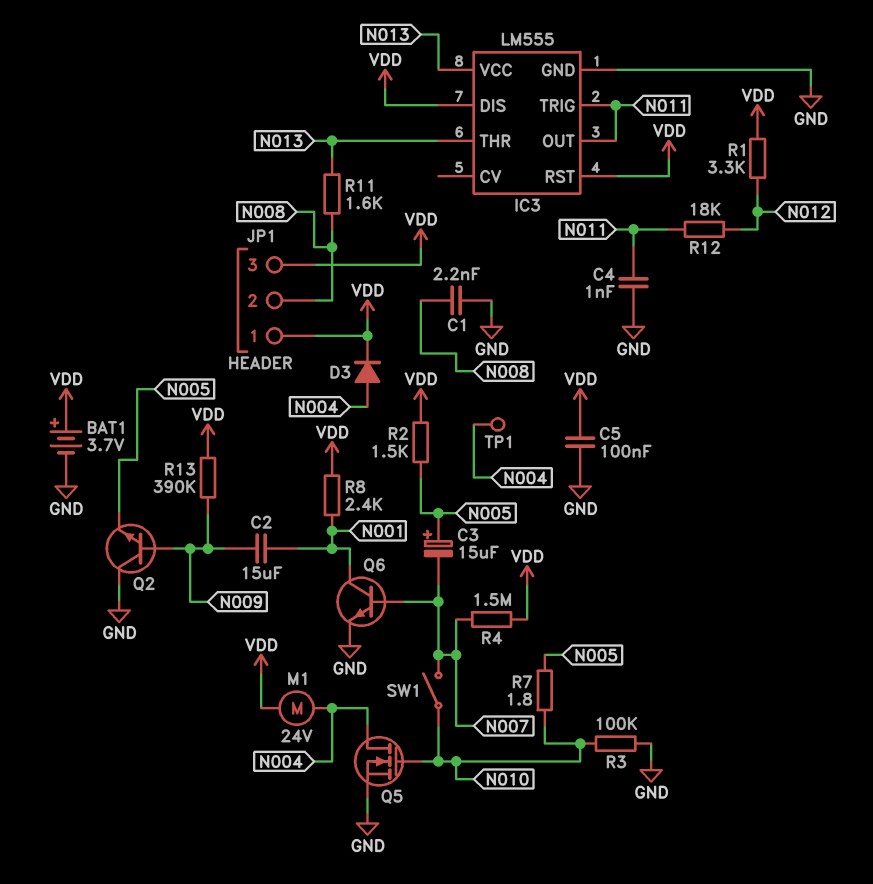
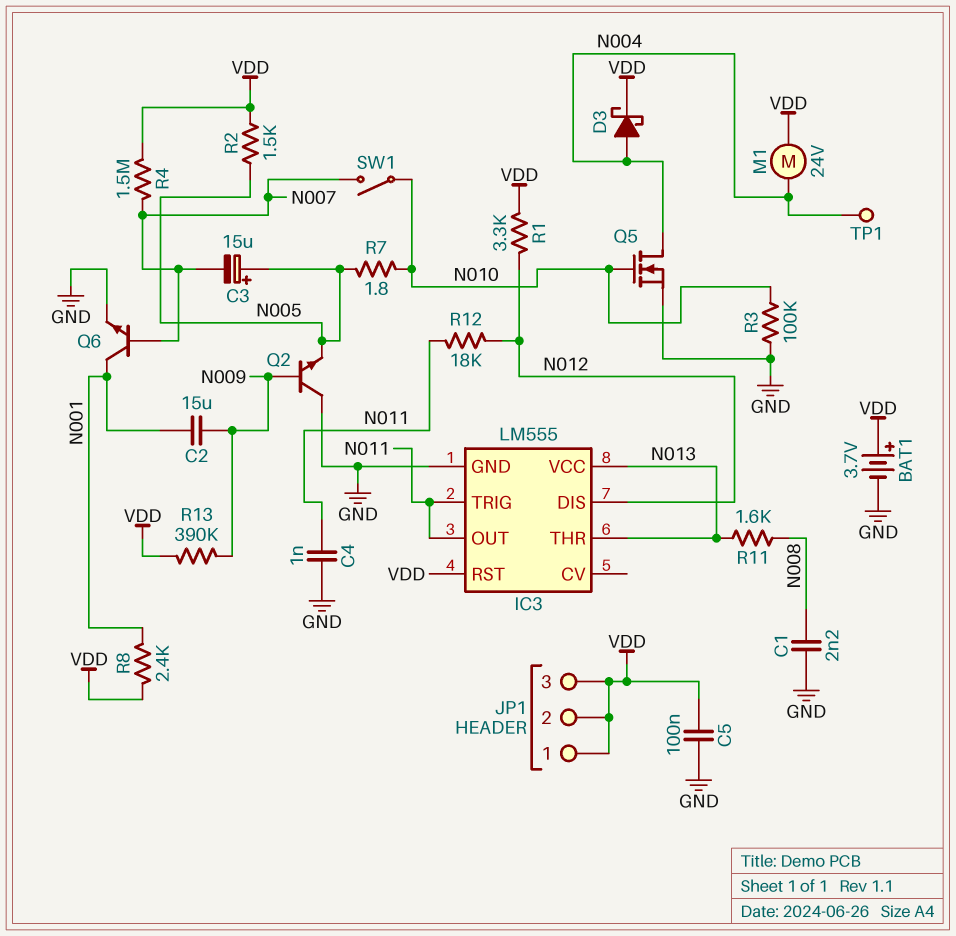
D3: diode (A N004, K VDD) -> schottky (A N004, K VDD)
IC3 pin DIS: VDD -> N012
JP1 pin 2: N008 -> VDD

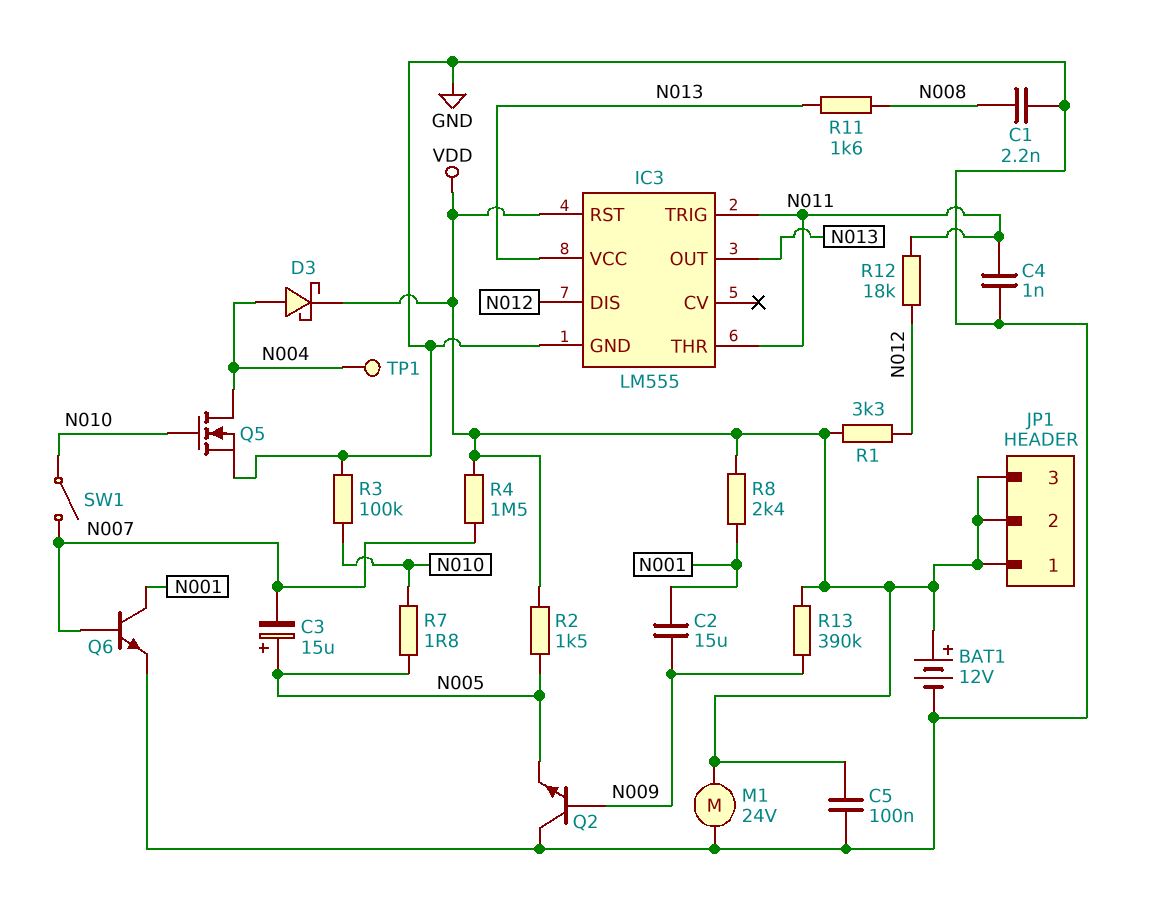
BAT1: 3.7V (plus VDD, minus GND) -> 12V (plus VDD, minus GND)
IC3 pin OUT: N011 -> N013
IC3 pin THR: N013 -> N011
M1: motor 24V (N004, VDD) -> motor 24V (GND, VDD)

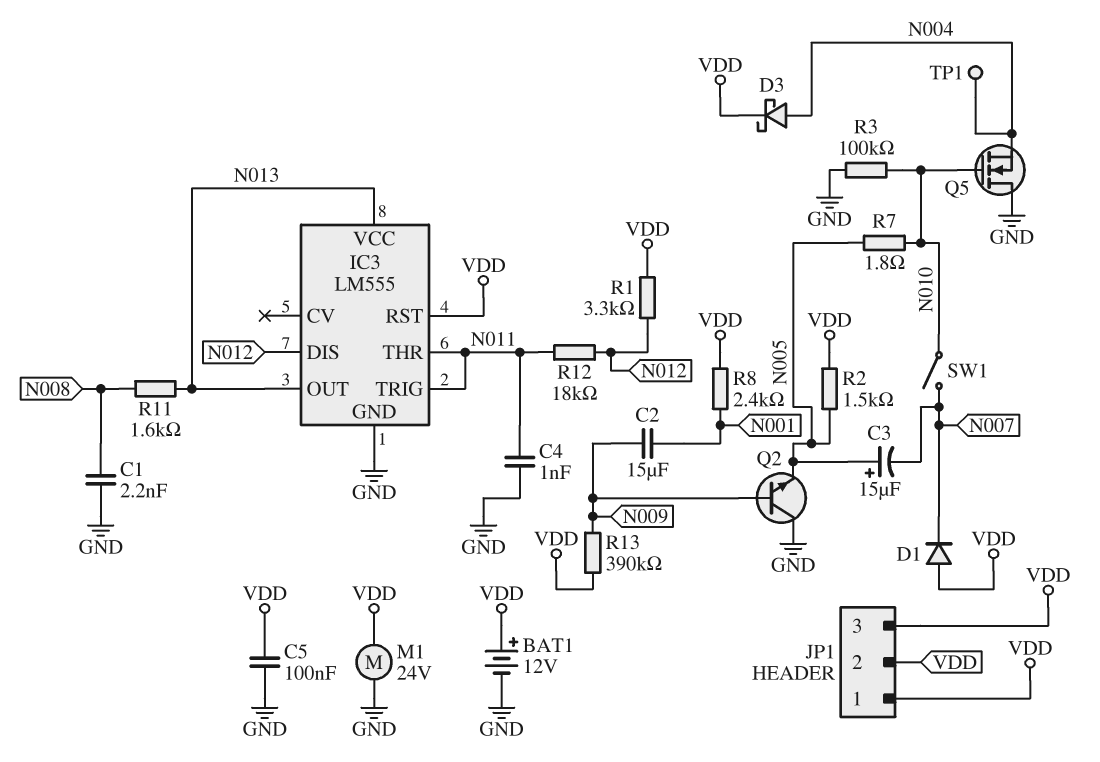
D1: none -> diode (A VDD, K N007)
Q5: NMOS (G N010, D N004, S GND) -> NMOS (G N010, D GND, S N004)
Q6: NPN (B N007, C N001, E GND) -> none
R4: 1.5M (N007, VDD) -> none

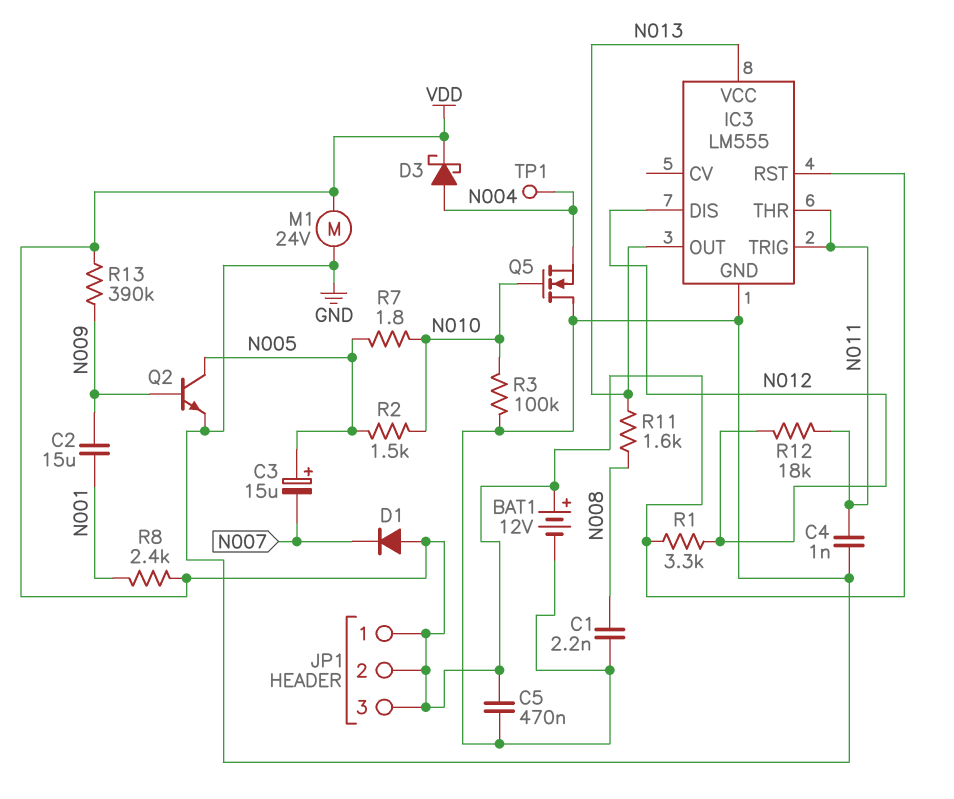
C5: 100nF (GND, VDD) -> 470nF (GND, VDD)
Q2: NPN (B N009, C GND, E N005) -> NPN (B N009, C N005, E GND)
R2: 1.5k (N005, VDD) -> 1.5k (N005, N010)
SW1: switch (N007, N010) -> none

